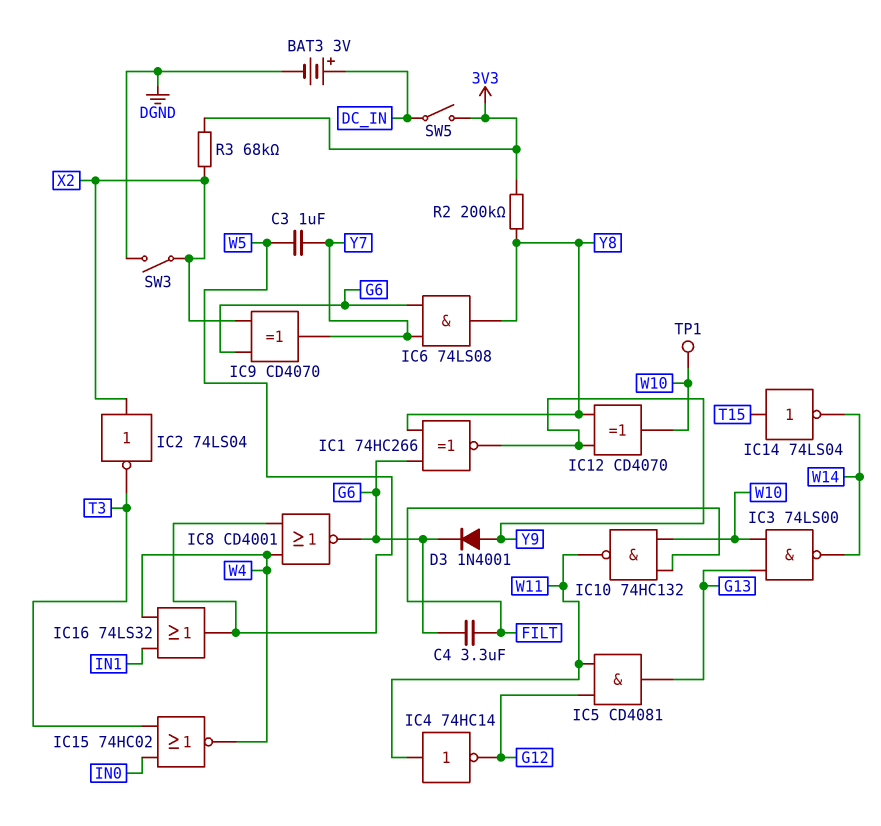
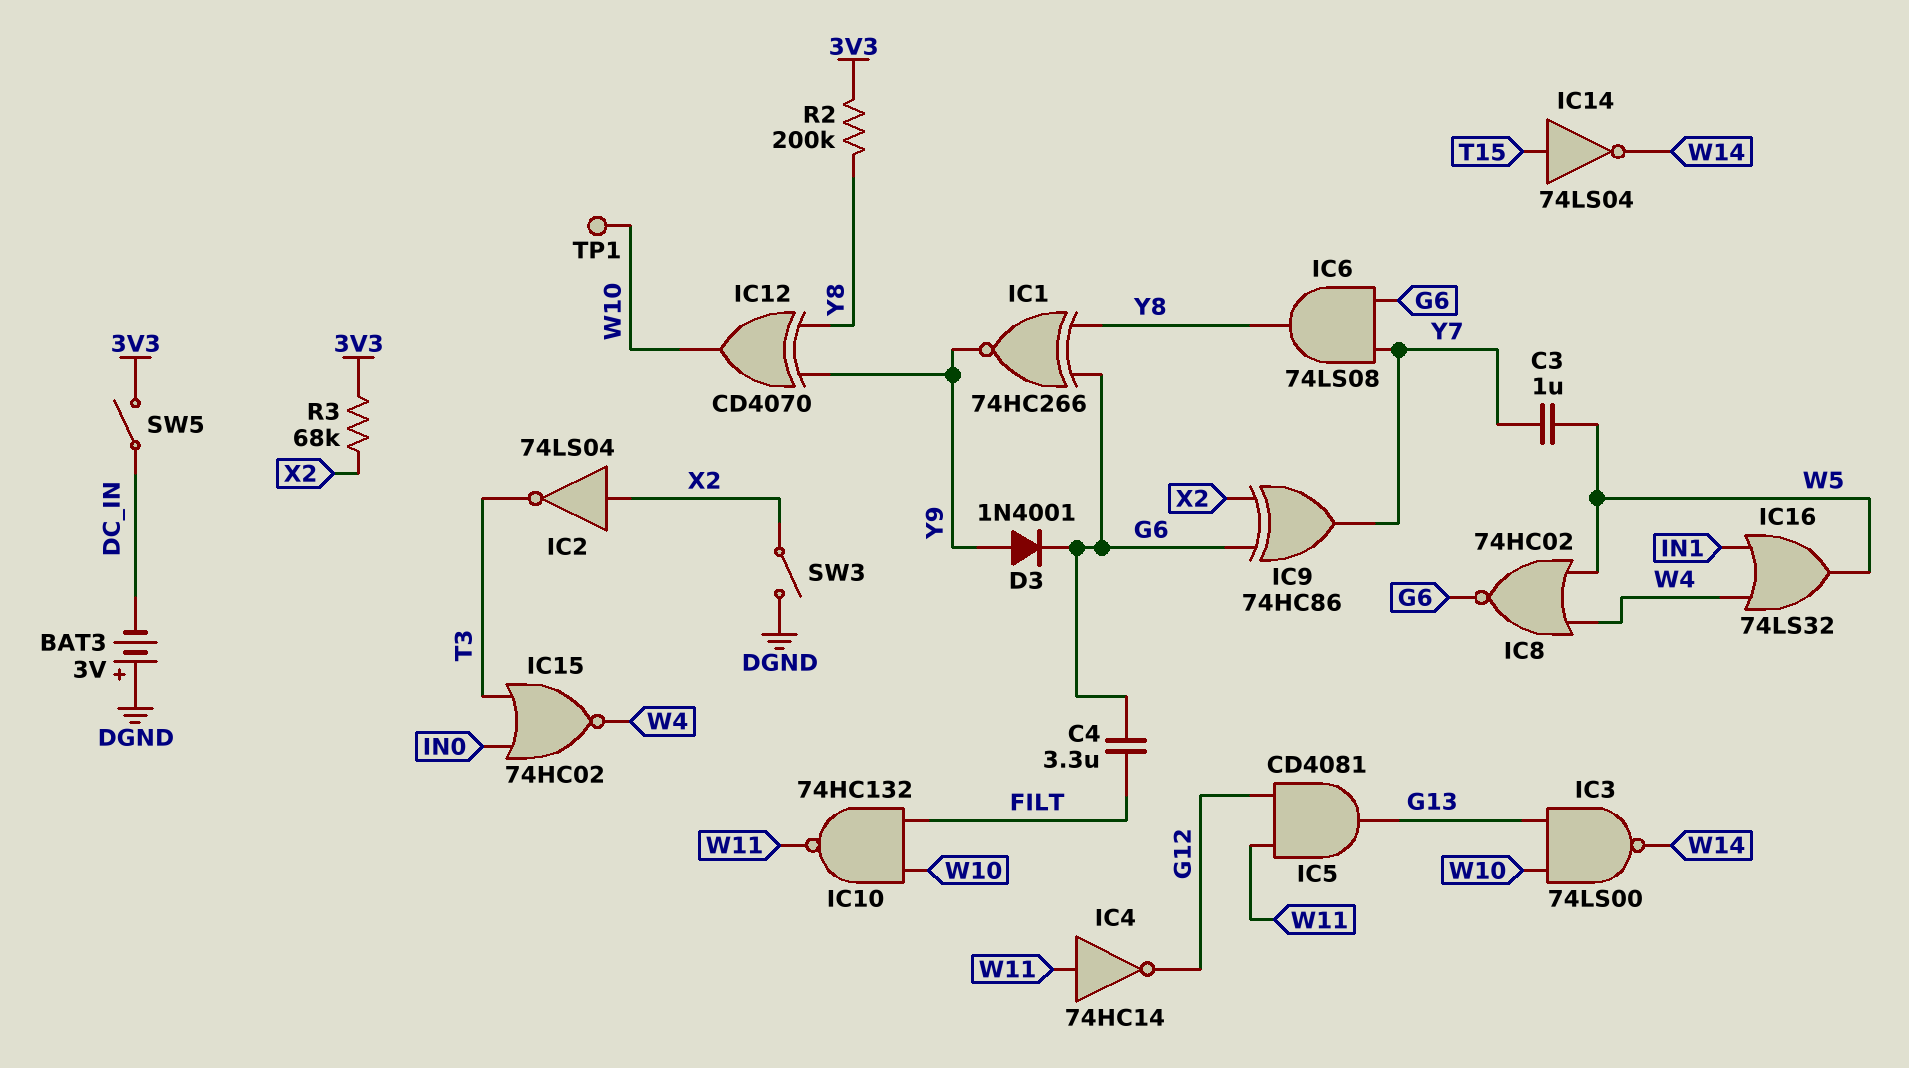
BAT3: 3V (plus DC_IN, minus DGND) -> 3V (plus DGND, minus DC_IN)
IC8: NOR CD4001 (in W4, in W5, out G6) -> NOR 74HC02 (in W4, in W5, out G6)
IC9: XOR CD4070 (in G6, in X2, out Y7) -> XOR 74HC86 (in G6, in X2, out Y7)

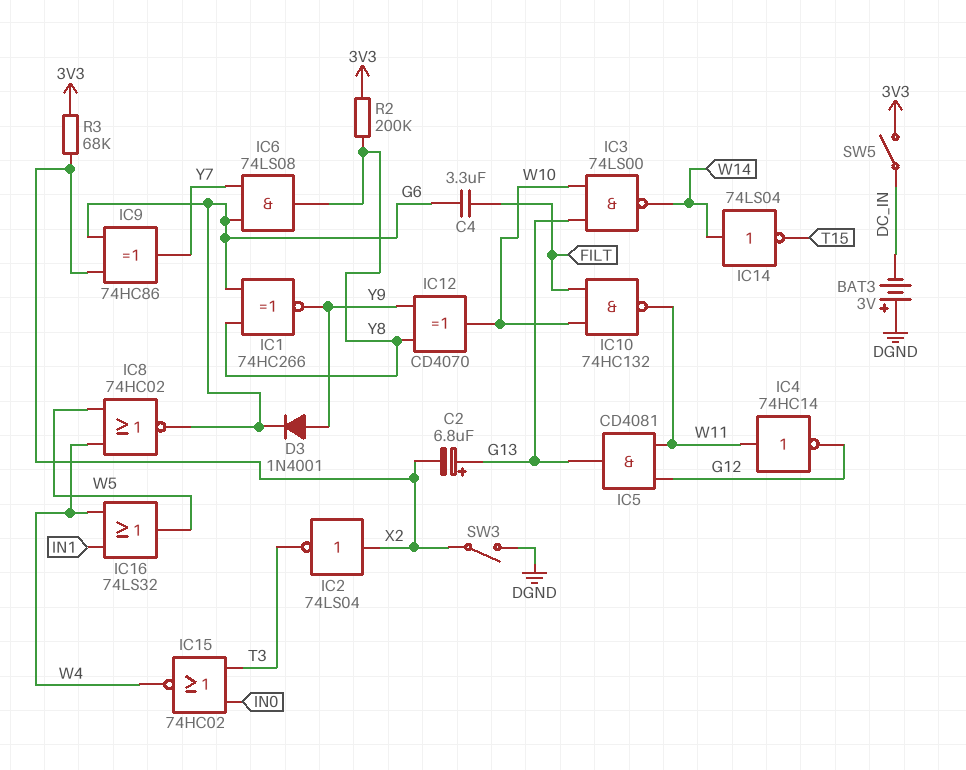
C2: none -> 6.8uF (plus G13, minus X2)
C3: 1uF (W5, Y7) -> none
IC14: NOT 74LS04 (in T15, out W14) -> NOT 74LS04 (in W14, out T15)
TP1: test point (W10) -> none

